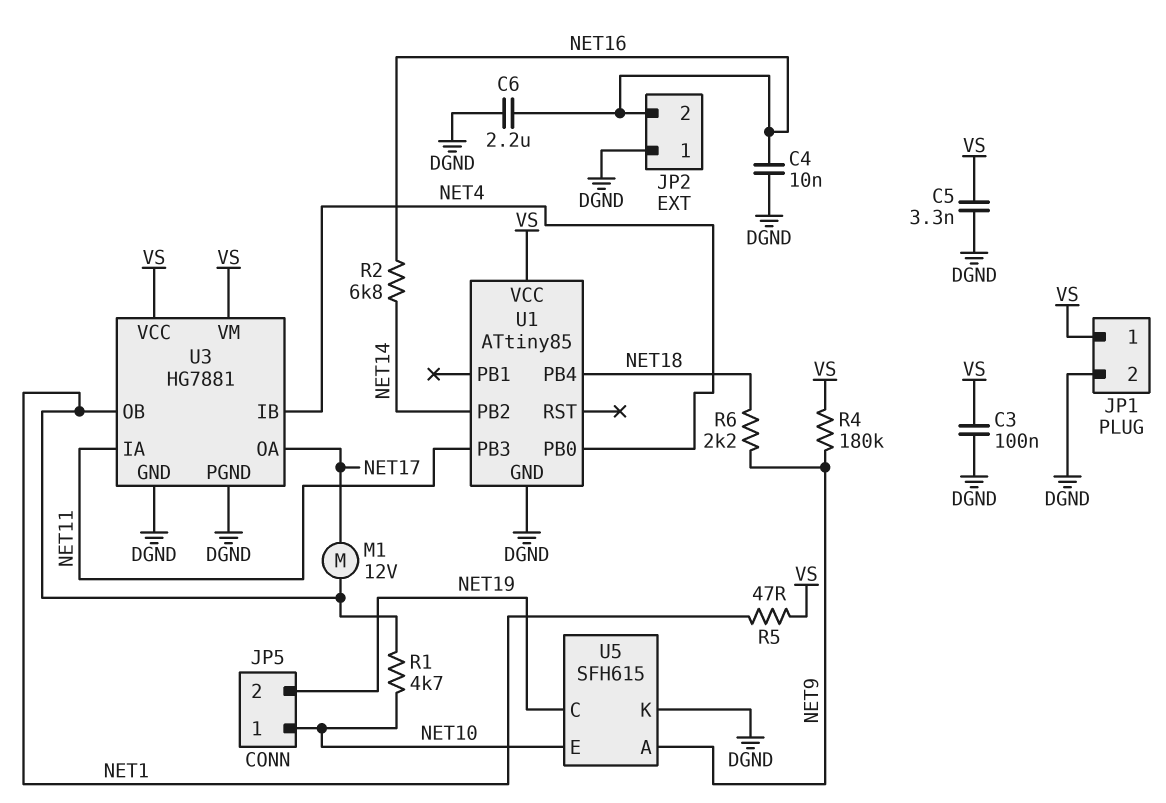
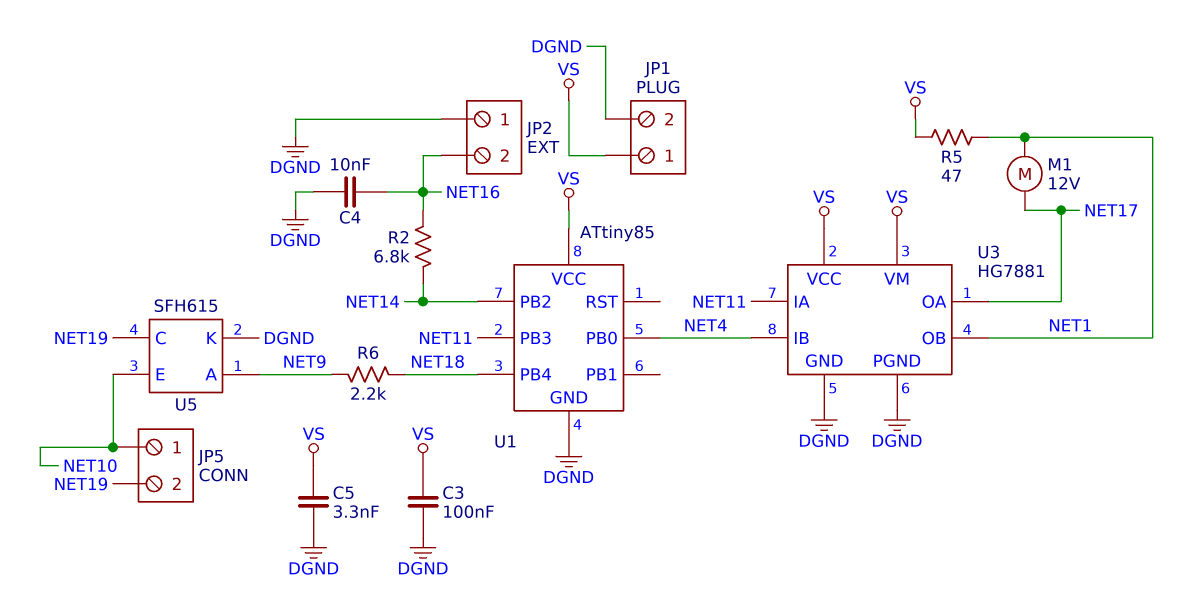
C6: 2.2uF (DGND, NET16) -> none
R1: 4.7k (NET1, NET10) -> none
R4: 180k (NET9, VS) -> none

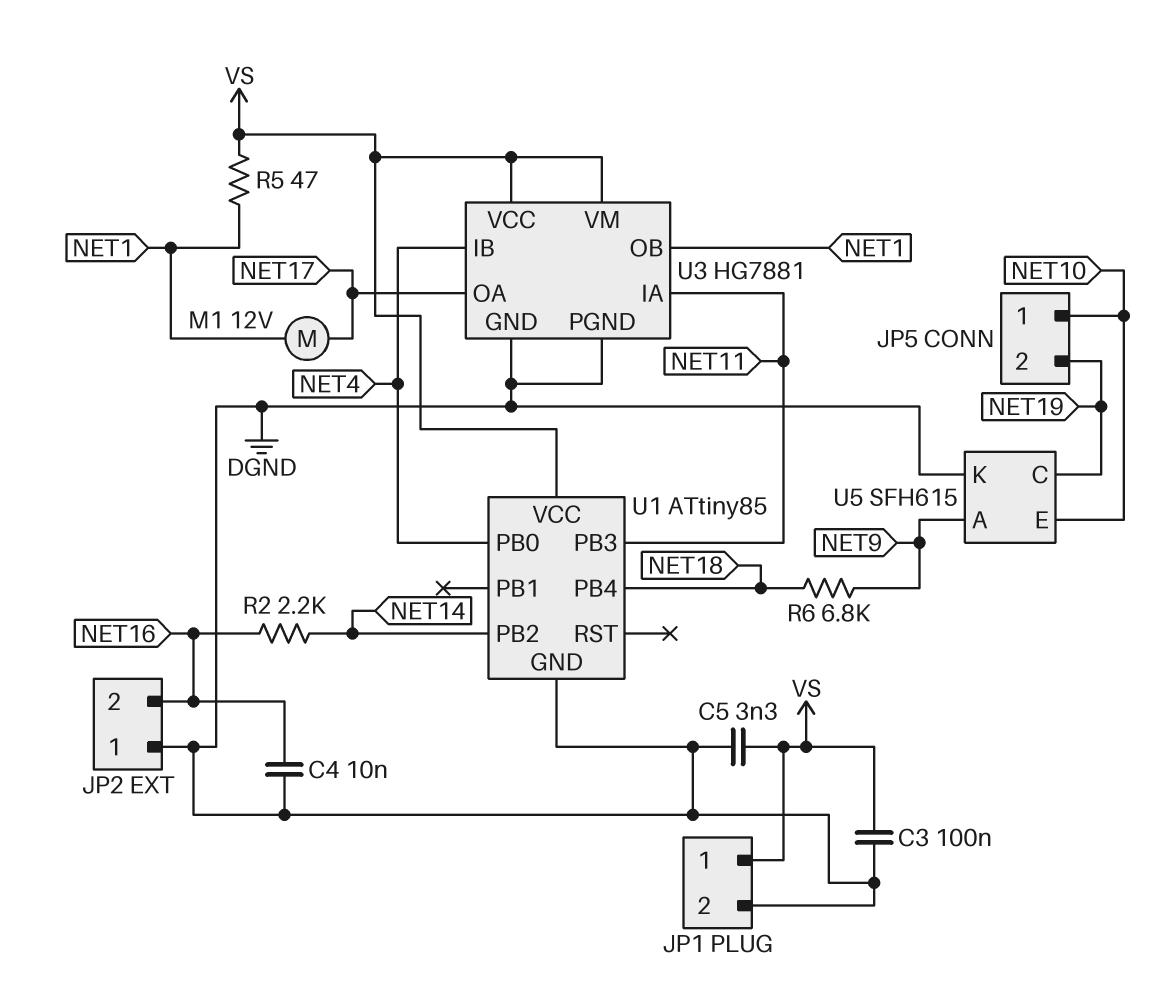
R2: 6.8k (NET14, NET16) -> 2.2k (NET14, NET16)
R6: 2.2k (NET9, NET18) -> 6.8k (NET9, NET18)

